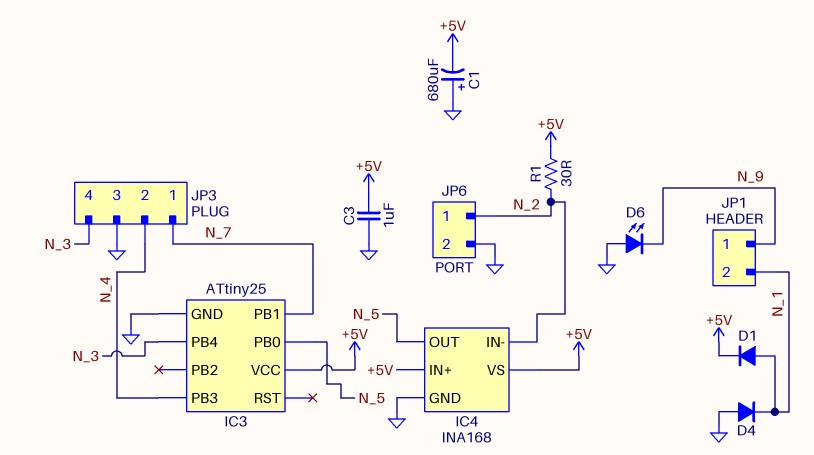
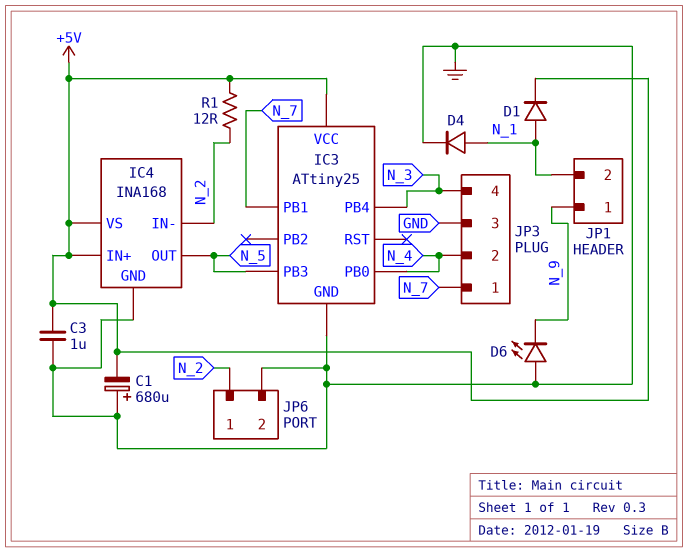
D4: diode (A GND, K N_1) -> diode (A N_1, K GND)
IC3 pin PB0: N_5 -> N_4
IC3 pin PB3: N_4 -> N_5
R1: 30 (+5V, N_2) -> 12 (+5V, N_2)

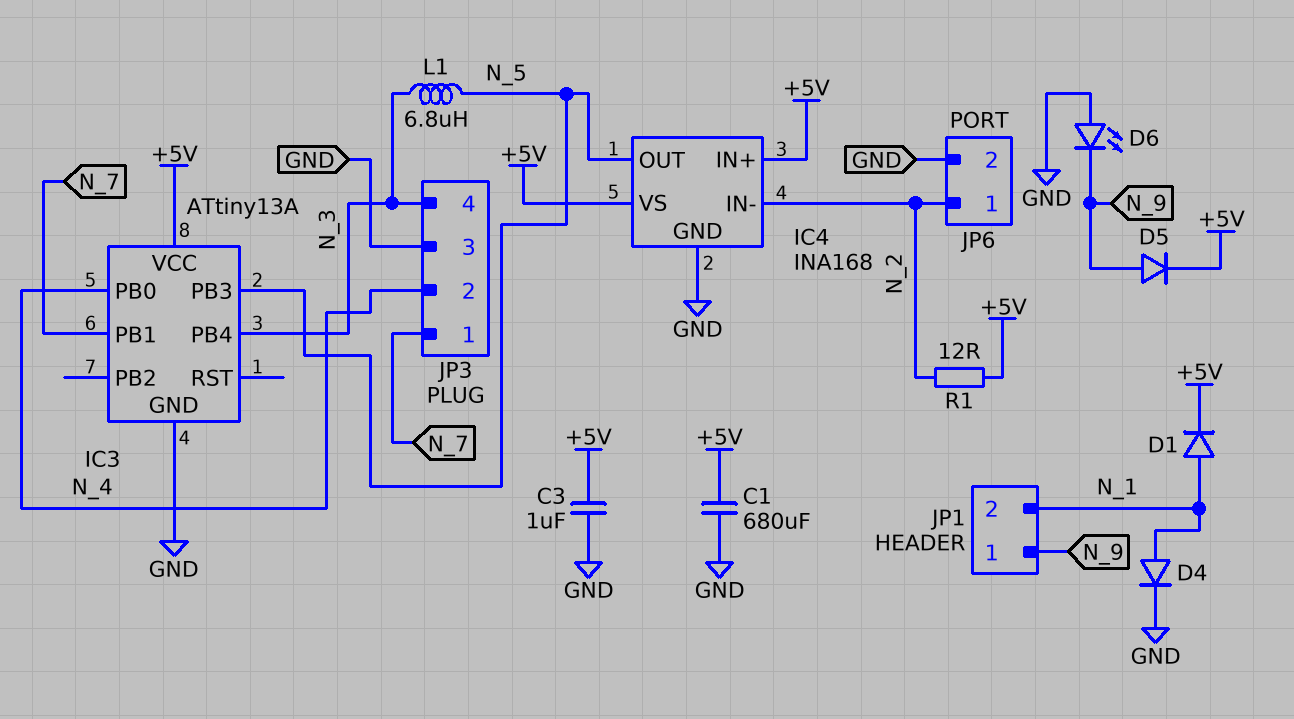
C1: 680uF (plus GND, minus +5V) -> 680uF (+5V, GND)
D5: none -> diode (A N_9, K +5V)
IC3: ATtiny25 -> ATtiny13A
L1: none -> 6.8uH (N_3, N_5)

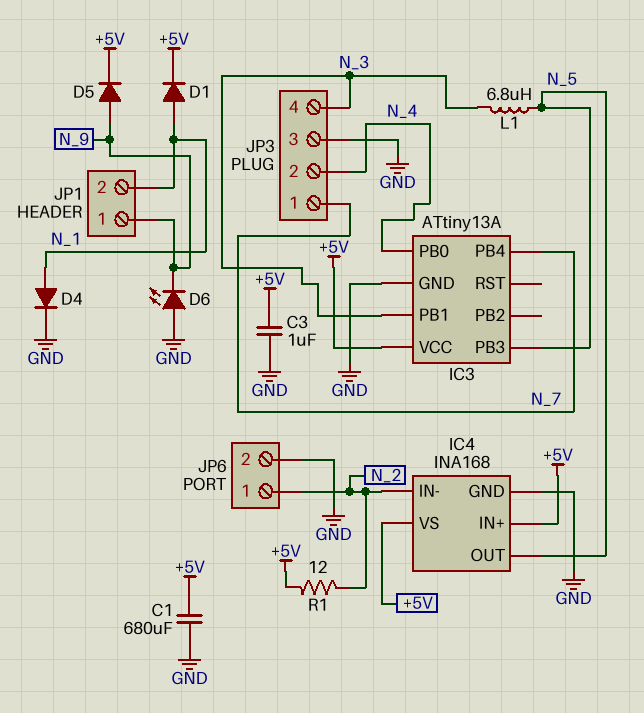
IC3 pin PB1: N_7 -> N_3
IC3 pin PB4: N_3 -> N_7

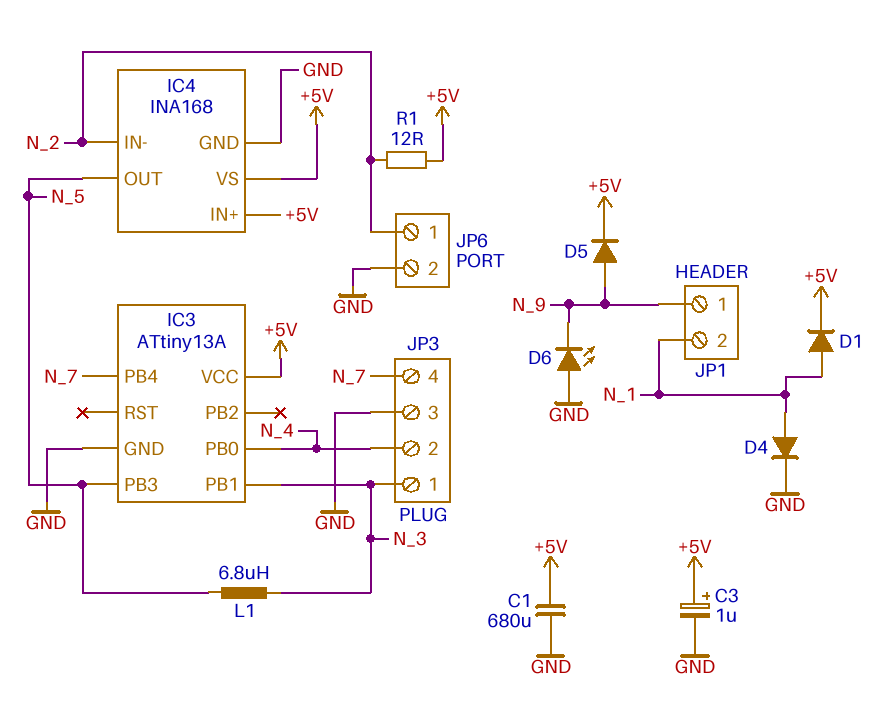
C3: 1uF (+5V, GND) -> 1uF (plus +5V, minus GND)
JP3 pin 1: N_7 -> N_3
JP3 pin 4: N_3 -> N_7

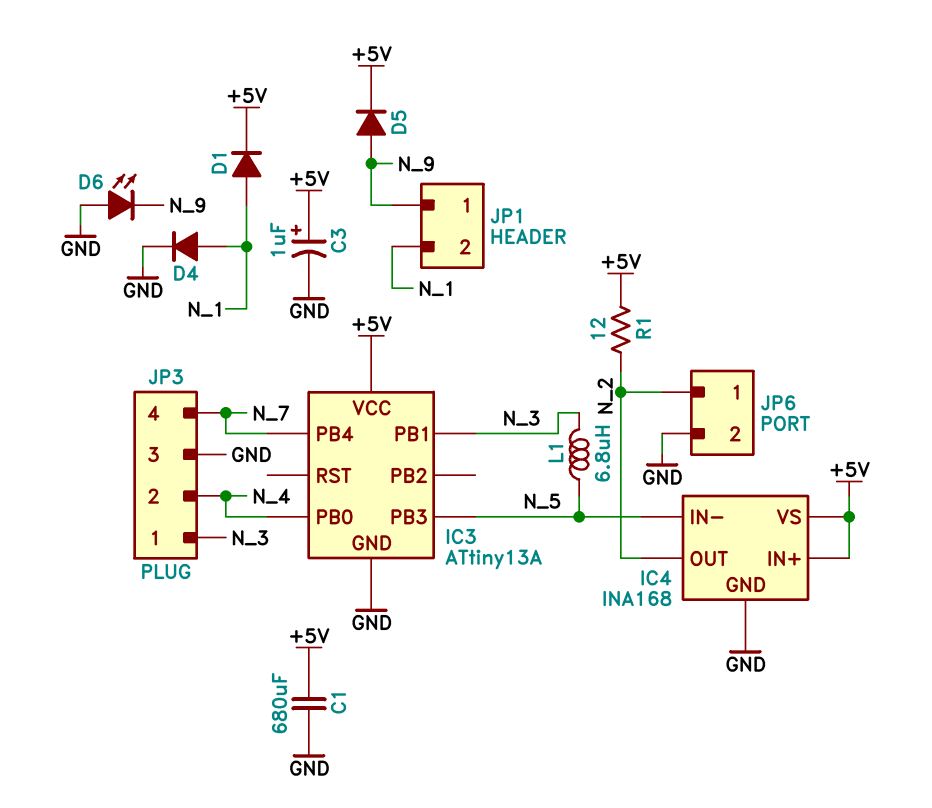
IC4 pin IN-: N_2 -> N_5
IC4 pin OUT: N_5 -> N_2

